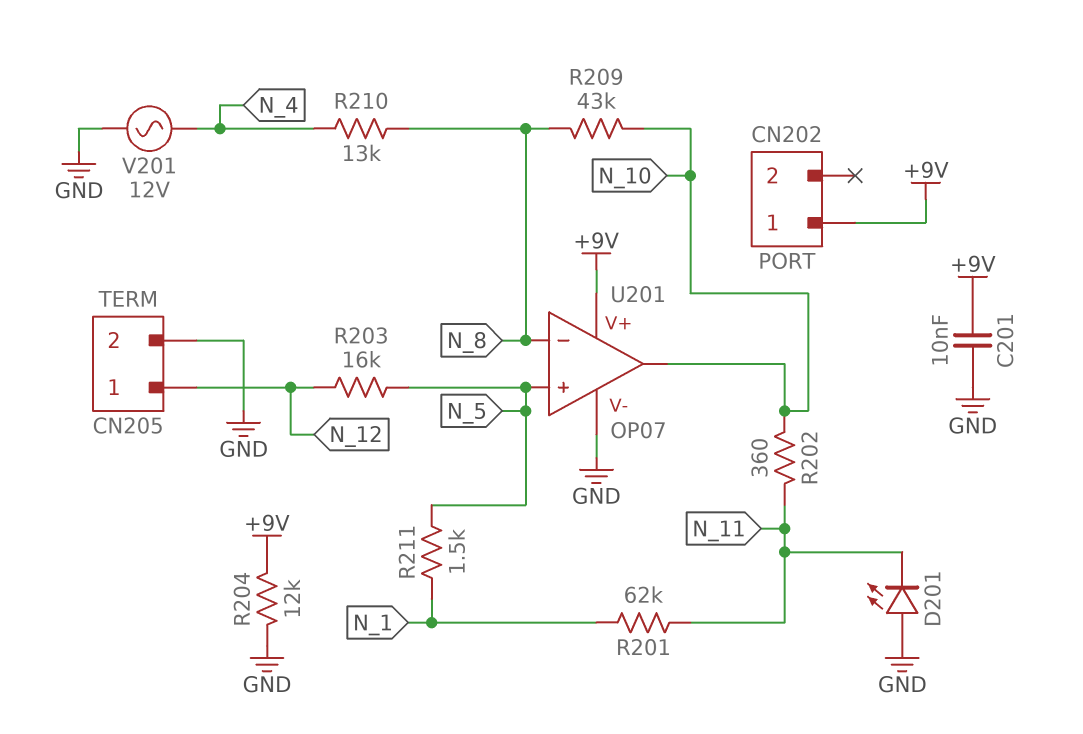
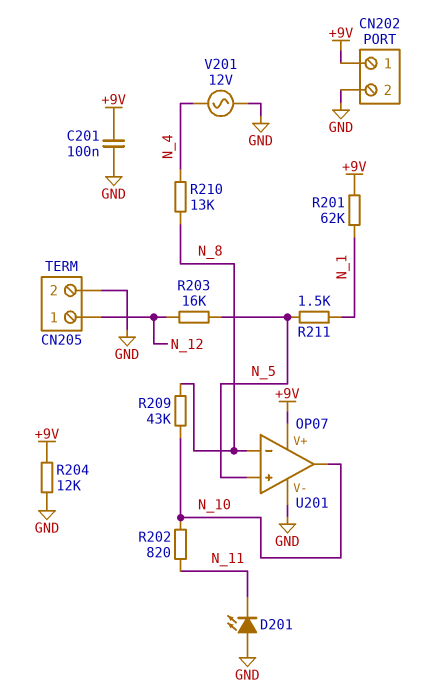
C201: 10nF (+9V, GND) -> 100nF (+9V, GND)
CN202 pin 2: none -> GND
R201: 62k (N_1, N_11) -> 62k (+9V, N_1)
R202: 360 (N_10, N_11) -> 820 (N_10, N_11)

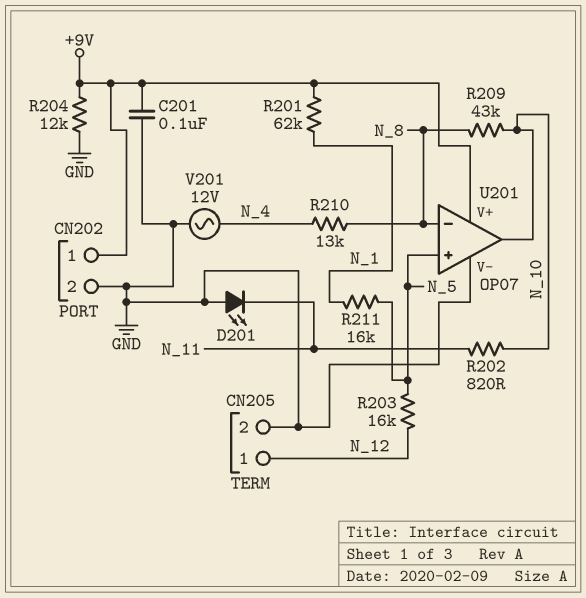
R211: 1.5k (N_1, N_5) -> 16k (N_1, N_5)

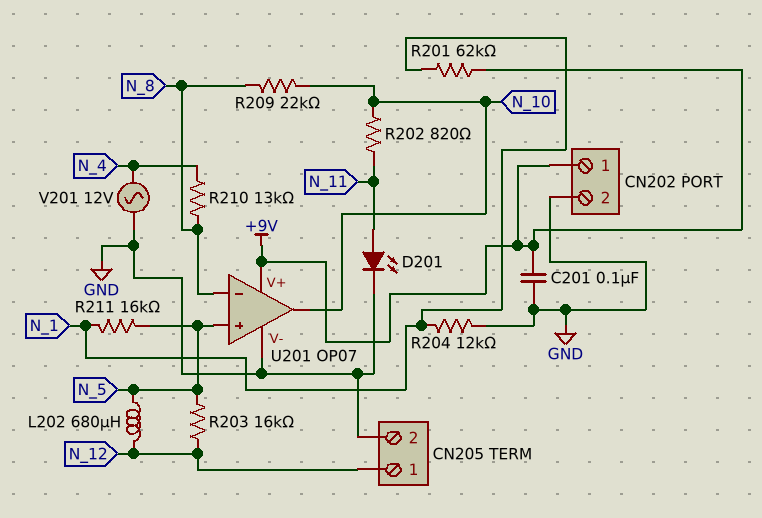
D201: LED (A GND, K N_11) -> LED (A N_11, K GND)
L202: none -> 680uH (N_5, N_12)
R204: 12k (+9V, GND) -> 12k (GND, N_1)
R209: 43k (N_8, N_10) -> 22k (N_8, N_10)

